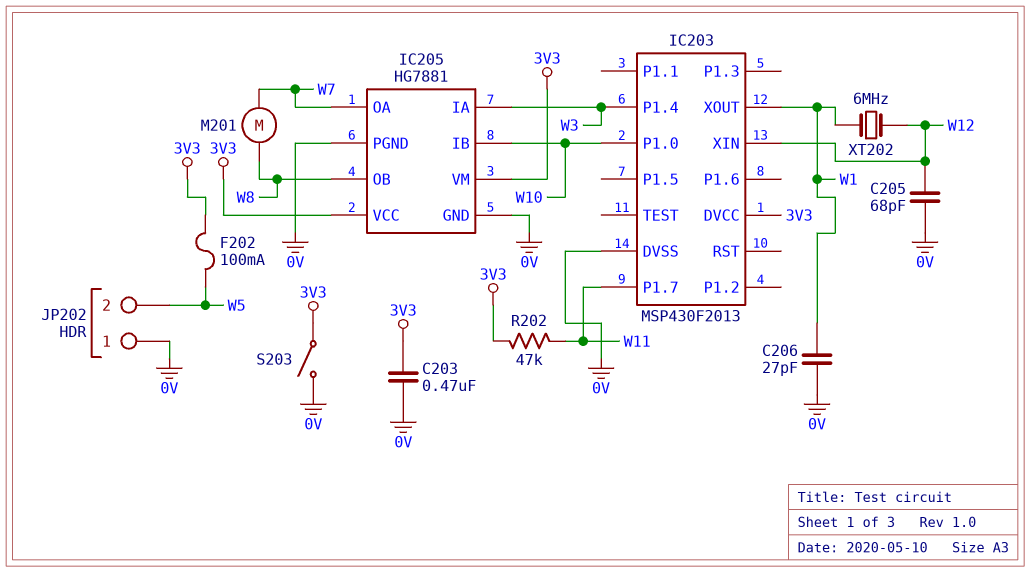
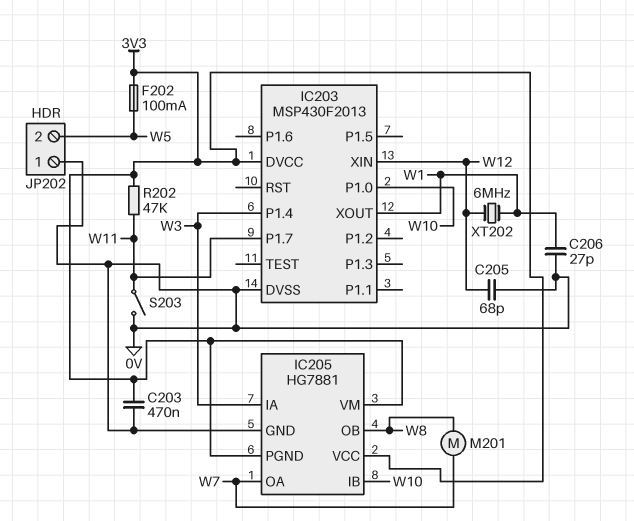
IC205 pin PGND: 0V -> 3V3
S203: switch (0V, 3V3) -> switch (0V, W11)

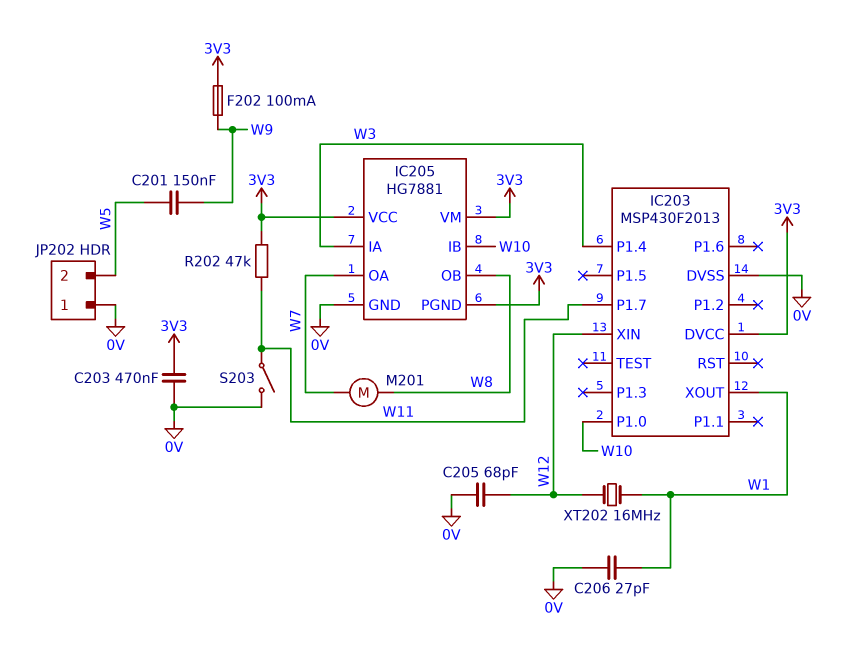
C201: none -> 150nF (W5, W9)
F202: 100mA (3V3, W5) -> 100mA (3V3, W9)
XT202: 6MHz (W1, W12) -> 16MHz (W1, W12)

